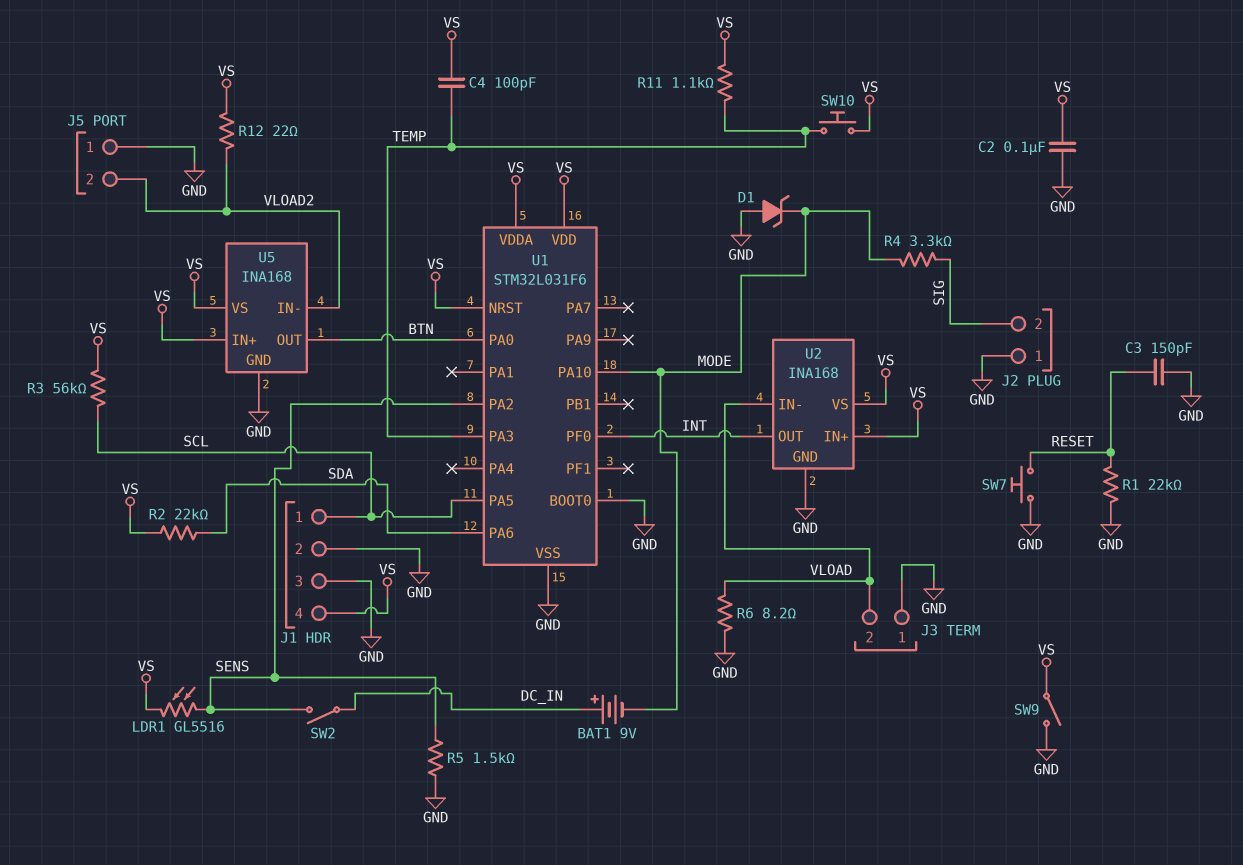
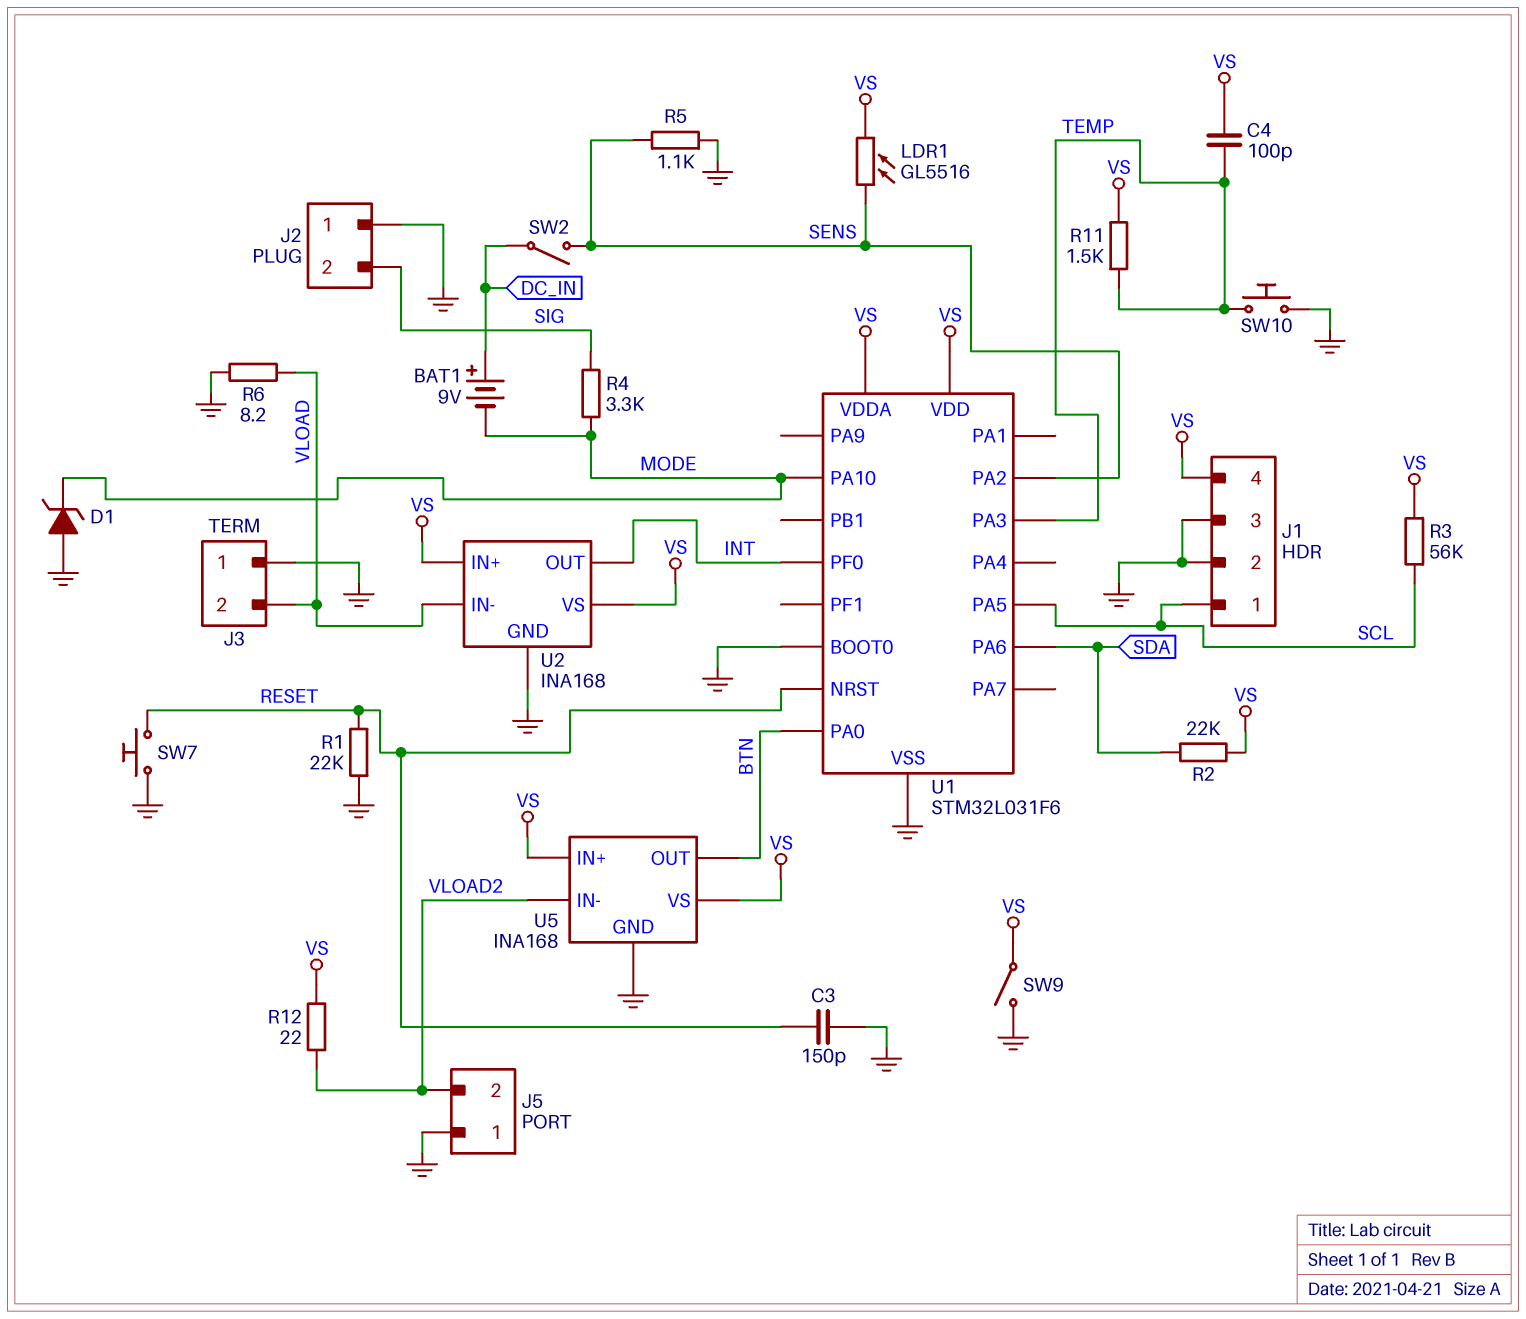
C2: 100nF (GND, VS) -> none
R5: 1.5k (GND, SENS) -> 1.1k (GND, SENS)
R11: 1.1k (TEMP, VS) -> 1.5k (TEMP, VS)
SW10: button (TEMP, VS) -> button (GND, TEMP)
U1 pin NRST: VS -> RESET

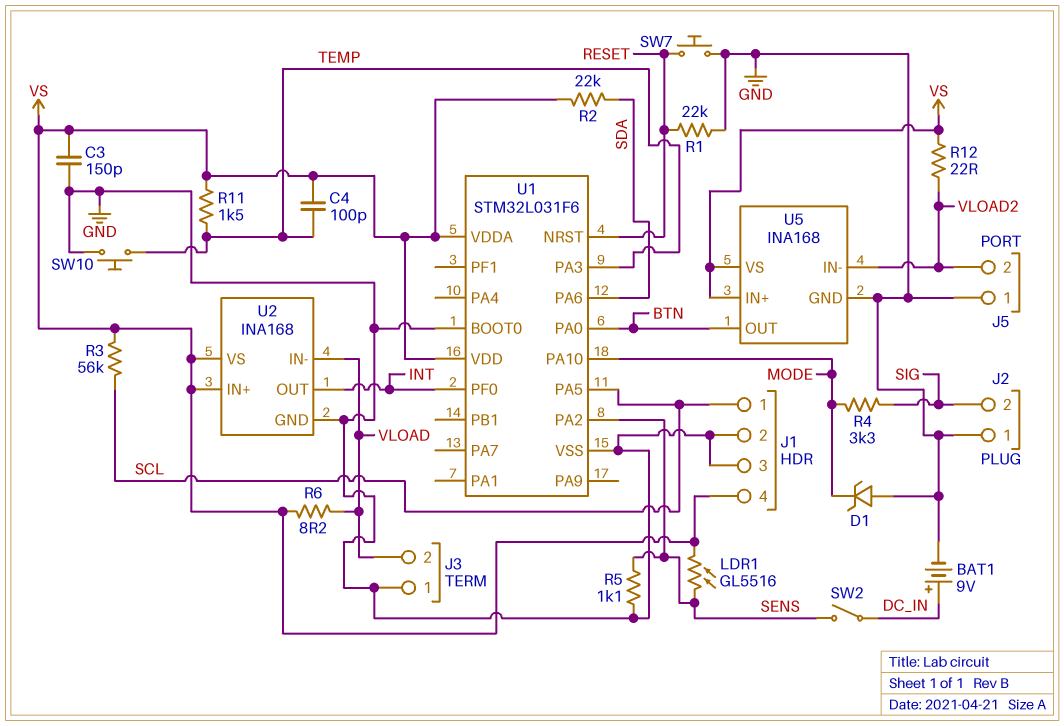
BAT1: 9V (plus DC_IN, minus MODE) -> 9V (plus DC_IN, minus GND)
C3: 150pF (GND, RESET) -> 150pF (GND, VS)
R6: 8.2 (GND, VLOAD) -> 8.2 (VLOAD, VS)
SW9: switch (GND, VS) -> none

